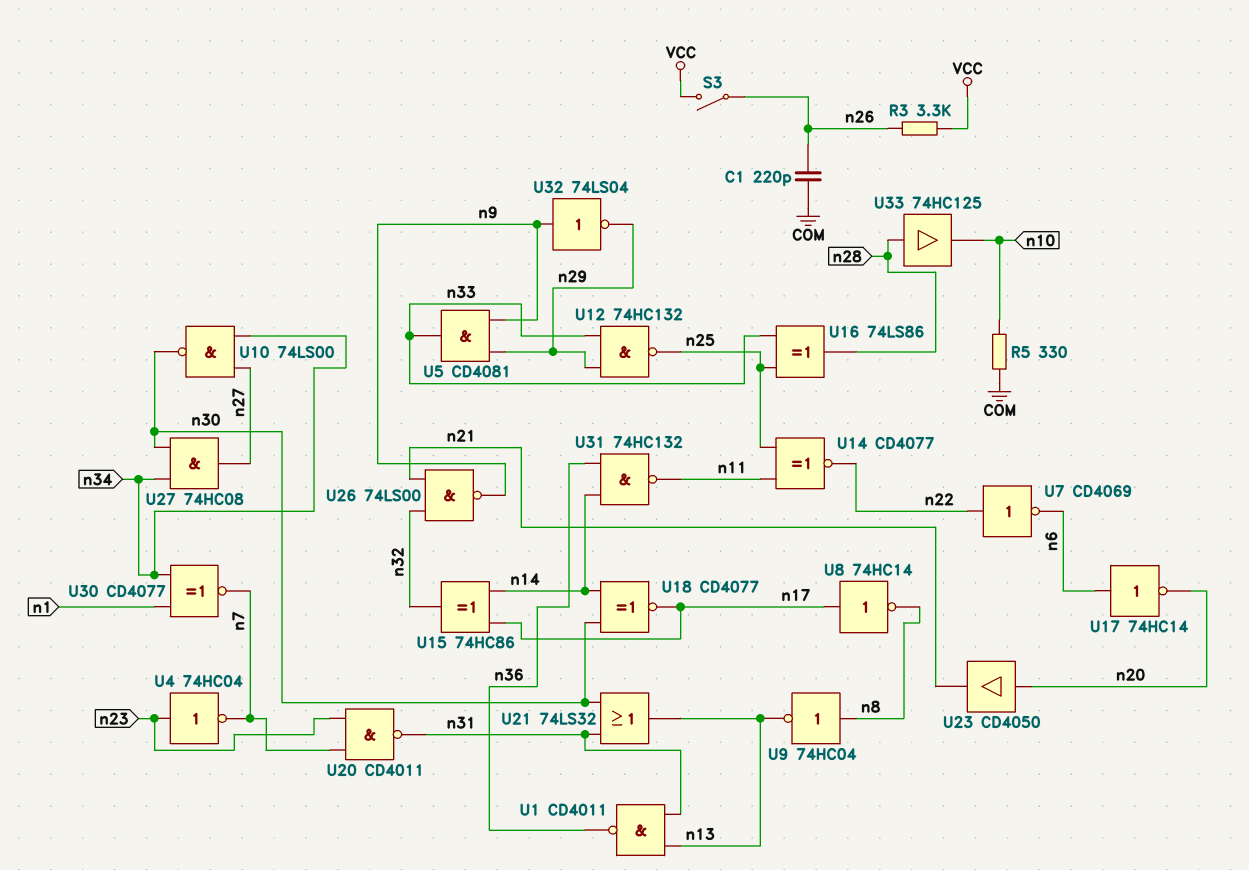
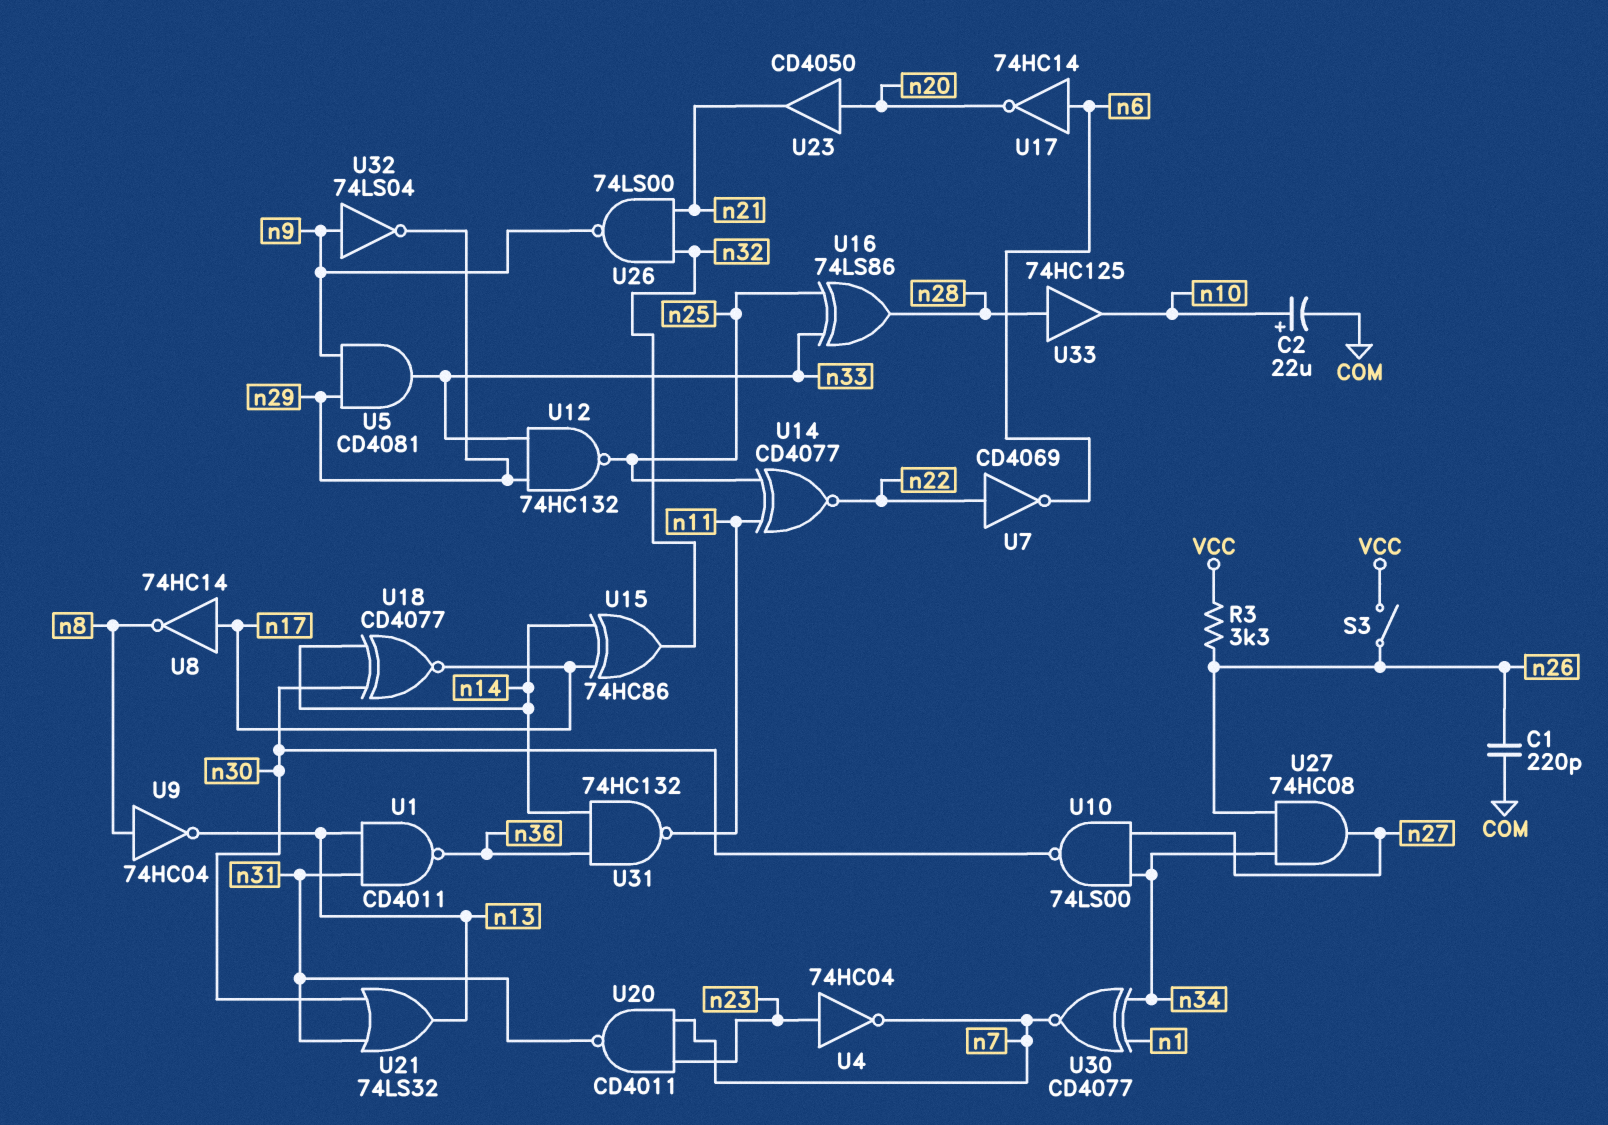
C2: none -> 22uF (plus n10, minus COM)
R5: 330 (COM, n10) -> none
U27: AND 74HC08 (in n30, in n34, out n27) -> AND 74HC08 (in n26, in n34, out n27)

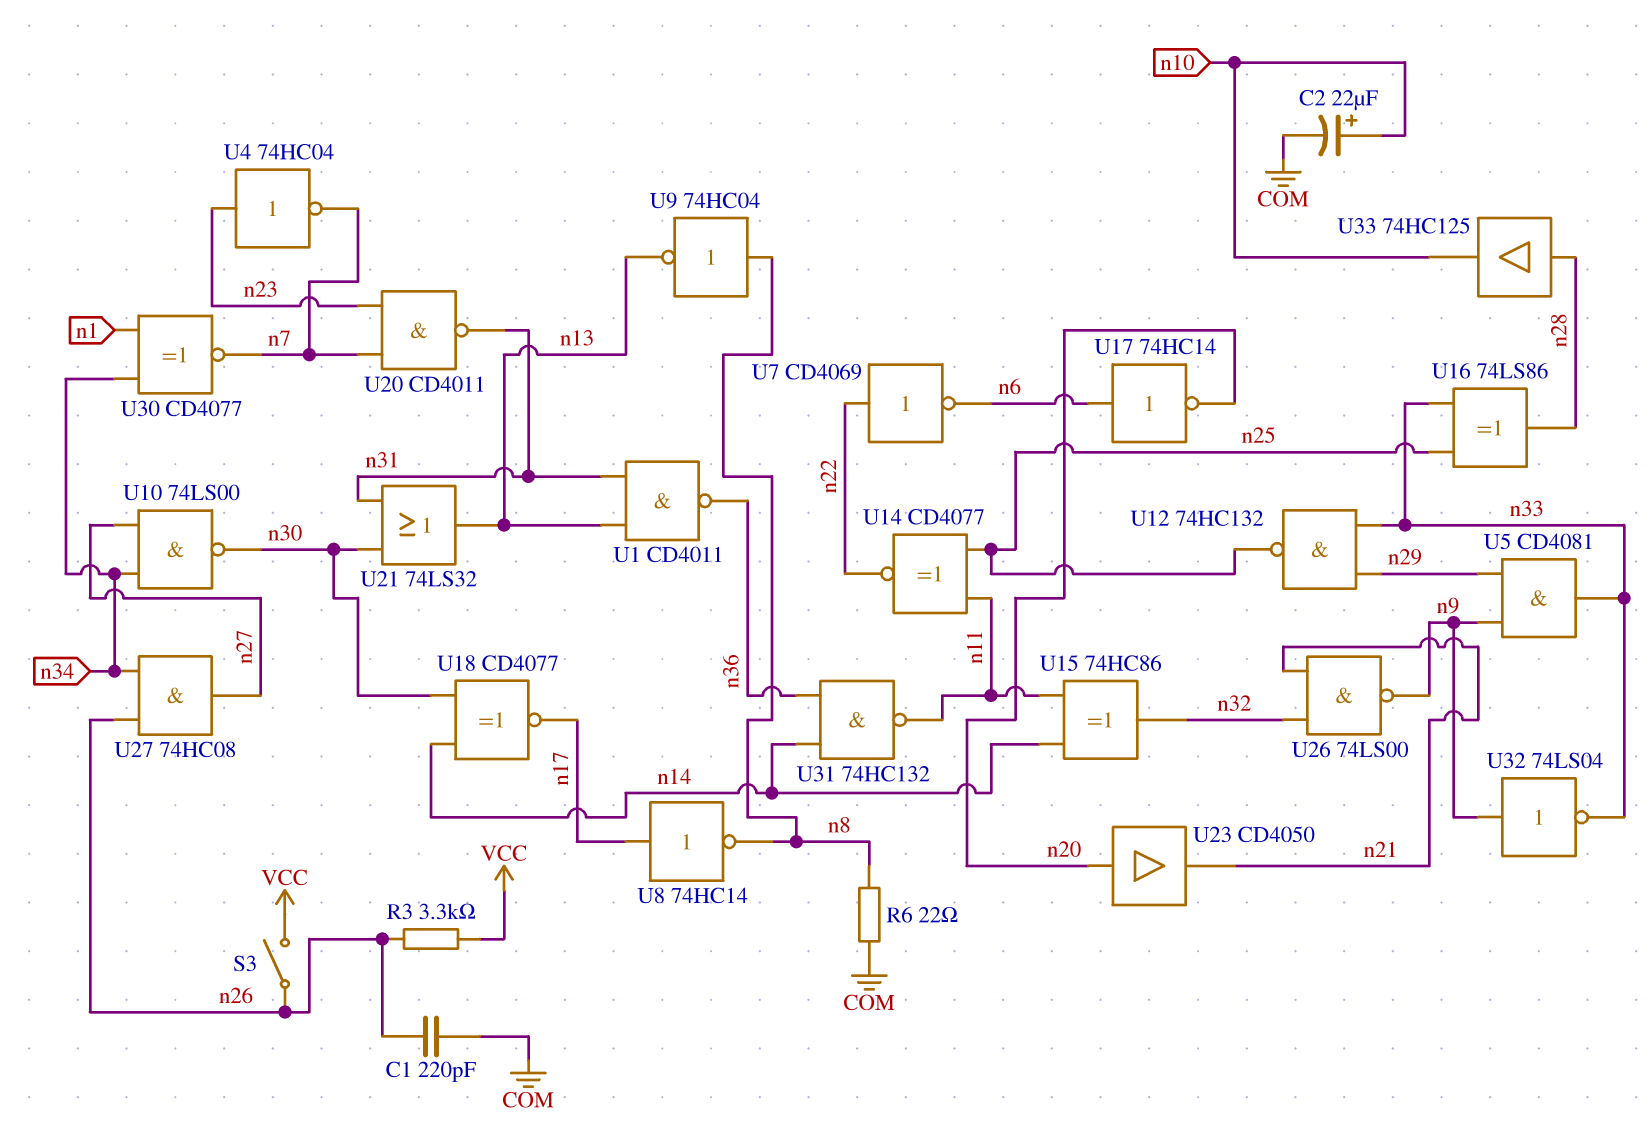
R6: none -> 22 (COM, n8)
U15: XOR 74HC86 (in n14, in n17, out n32) -> XOR 74HC86 (in n11, in n14, out n32)
U32: NOT 74LS04 (in n9, out n29) -> NOT 74LS04 (in n9, out n33)

